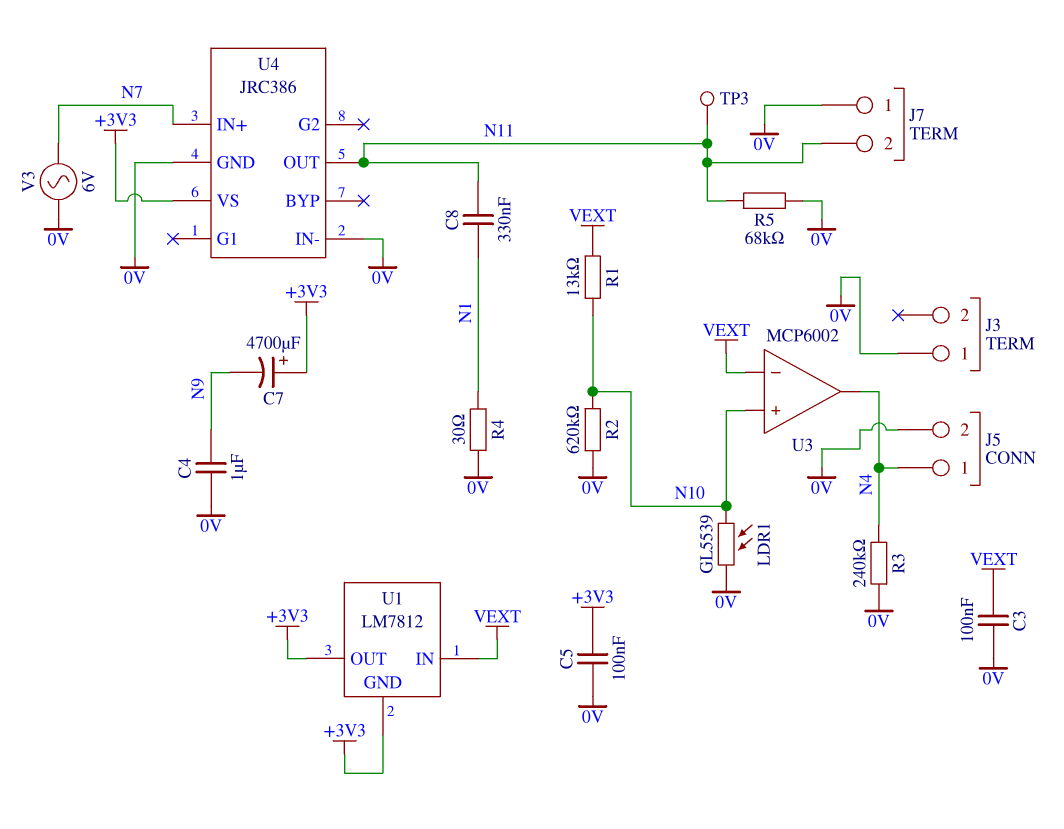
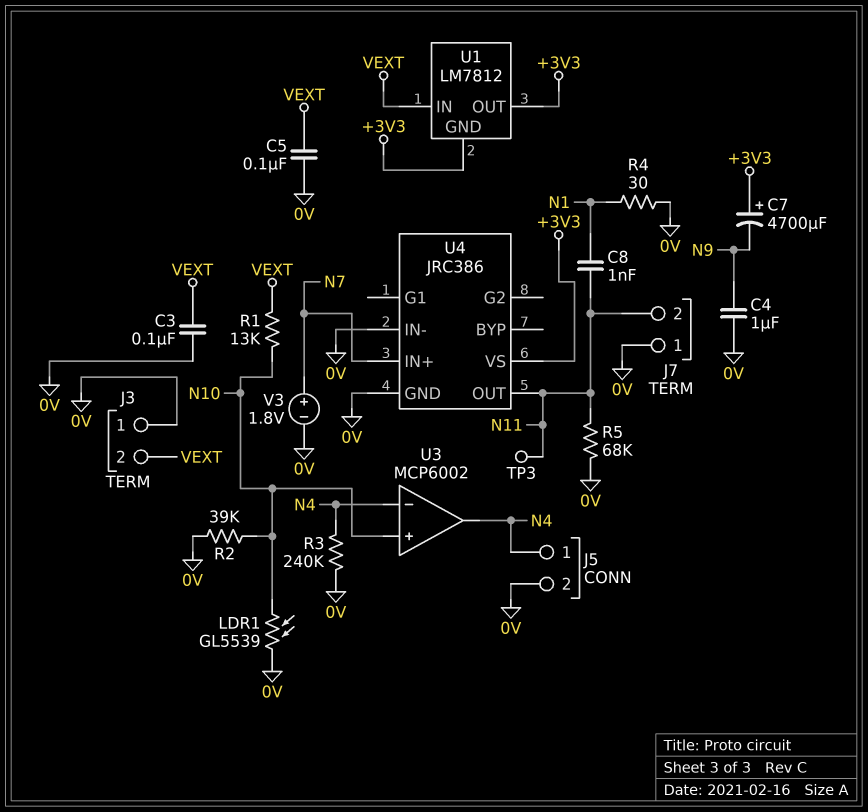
C5: 100nF (+3V3, 0V) -> 100nF (0V, VEXT)
C8: 330nF (N1, N11) -> 1nF (N1, N11)
J3 pin 2: none -> VEXT
R2: 620k (0V, N10) -> 39k (0V, N10)
U3 pin in-: VEXT -> N4
V3: AC 6V (0V, N7) -> 1.8V (plus N7, minus 0V)

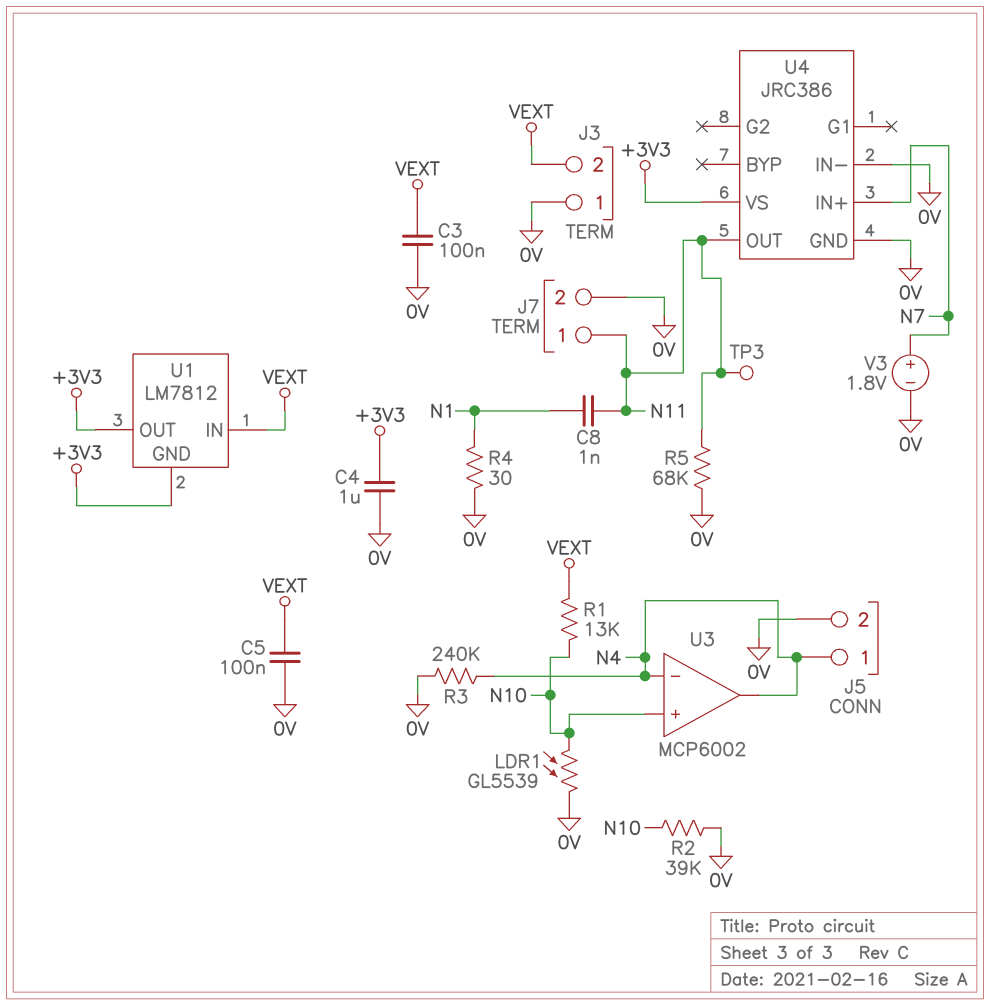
C4: 1uF (0V, N9) -> 1uF (+3V3, 0V)
C7: 4700uF (plus +3V3, minus N9) -> none
J7 pin 1: 0V -> N11
J7 pin 2: N11 -> 0V

